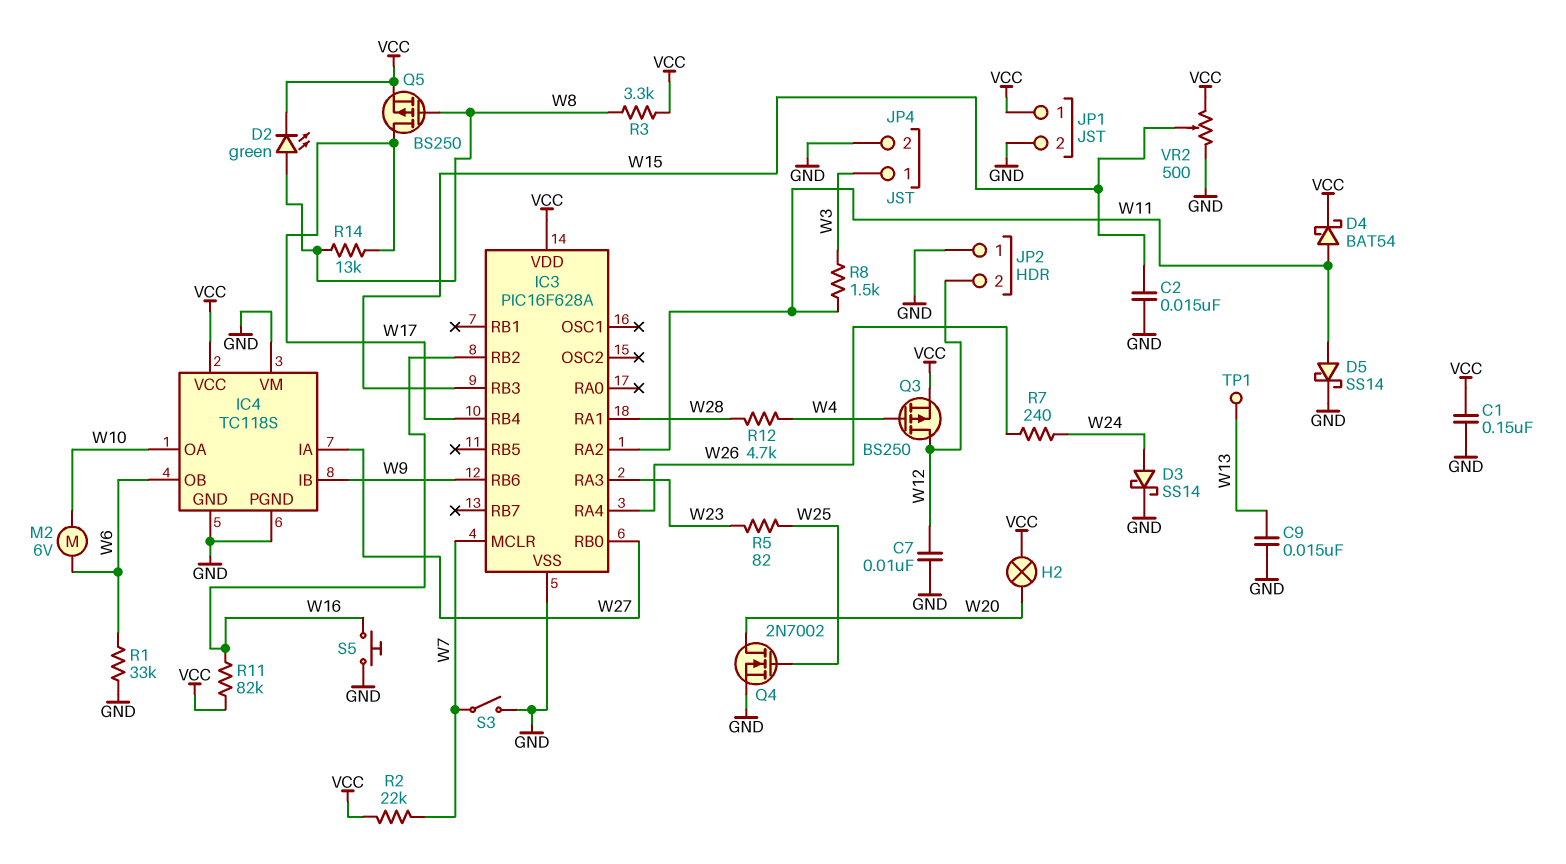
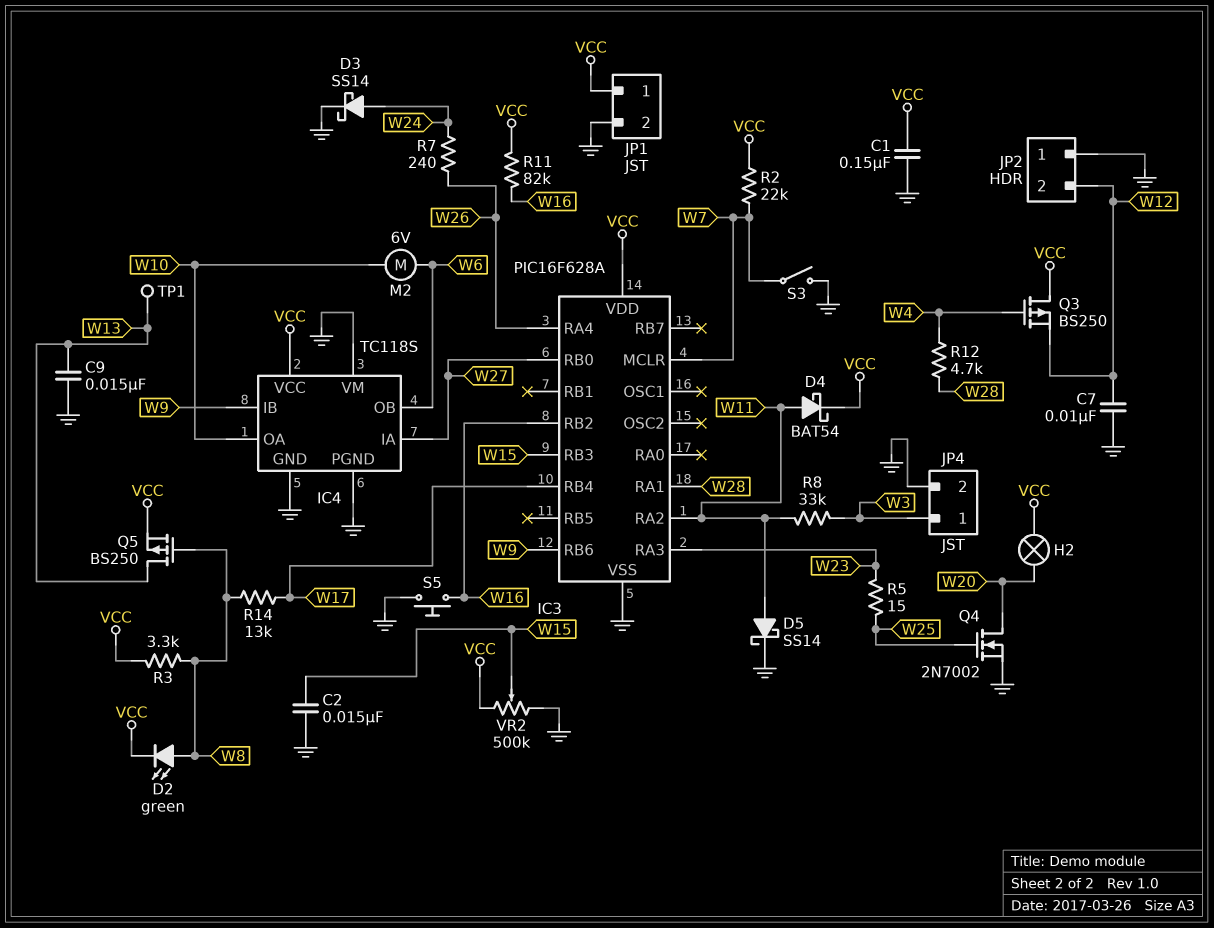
Q3: PMOS BS250 (G W4, D W12, S VCC) -> PMOS BS250 (G W4, D VCC, S W12)
Q5: PMOS BS250 (G W8, D W17, S VCC) -> PMOS BS250 (G W8, D W13, S VCC)
R1: 33k (GND, W6) -> none
R5: 82 (W23, W25) -> 15 (W23, W25)
R8: 1.5k (W3, W11) -> 33k (W3, W11)
VR2: 500 (GND, VCC, wiper W15) -> 500k (GND, VCC, wiper W15)

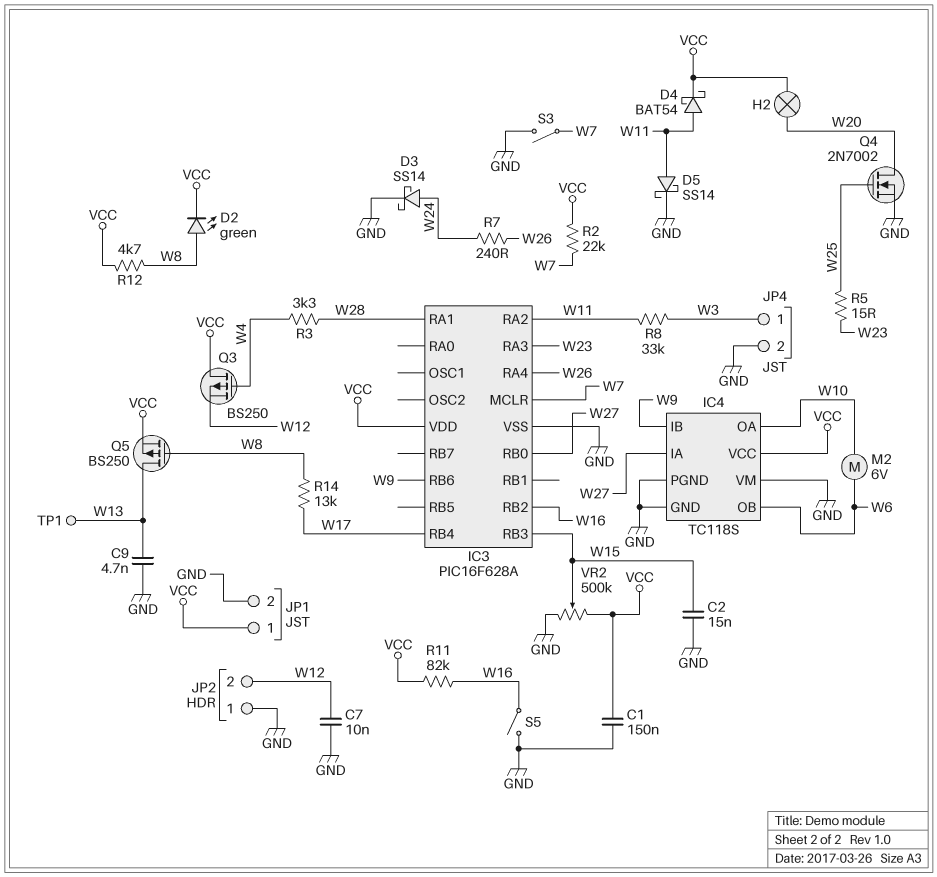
C9: 15nF (GND, W13) -> 4.7nF (GND, W13)
R3: 3.3k (VCC, W8) -> 3.3k (W4, W28)
R12: 4.7k (W4, W28) -> 4.7k (VCC, W8)
S5: button (GND, W16) -> switch (GND, W16)

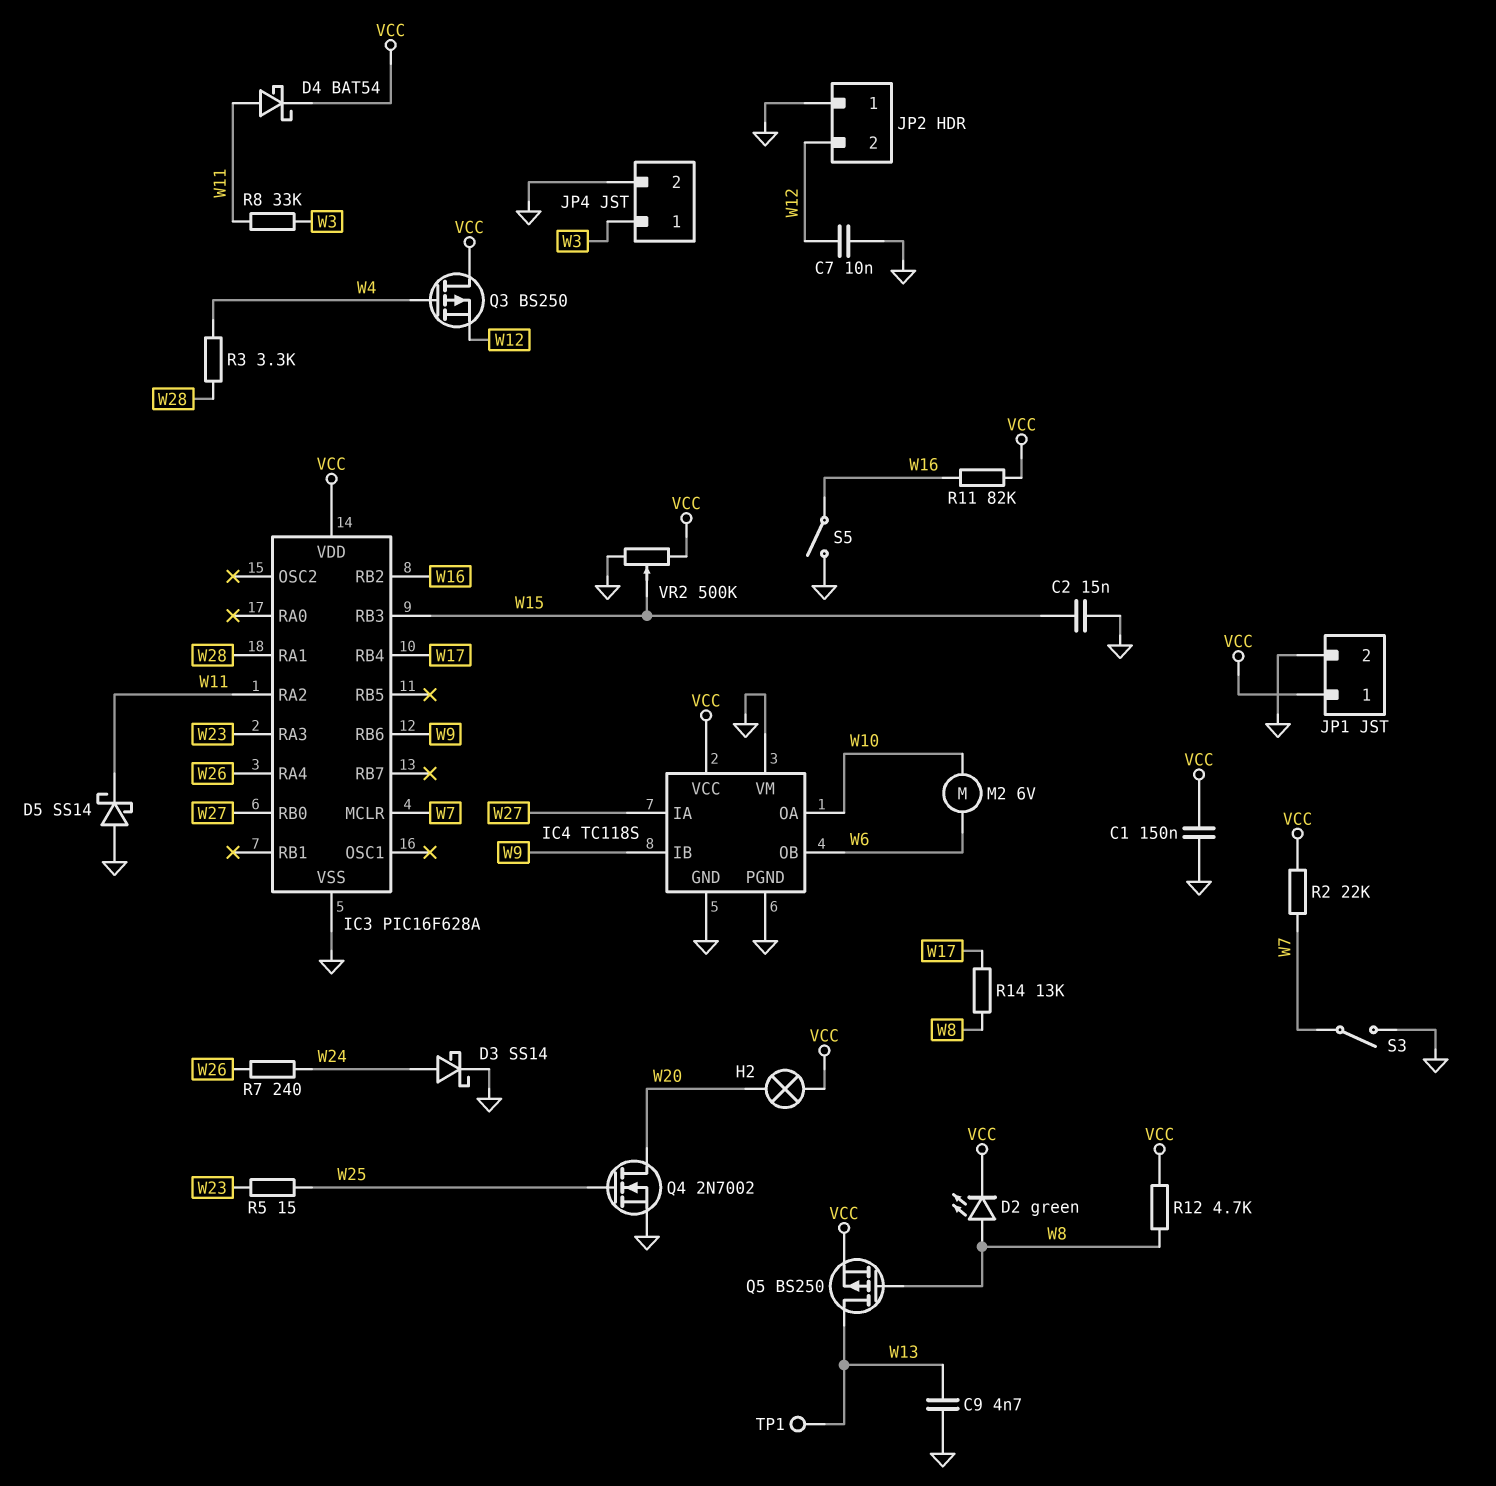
D5: schottky SS14 (A W11, K GND) -> schottky SS14 (A GND, K W11)

